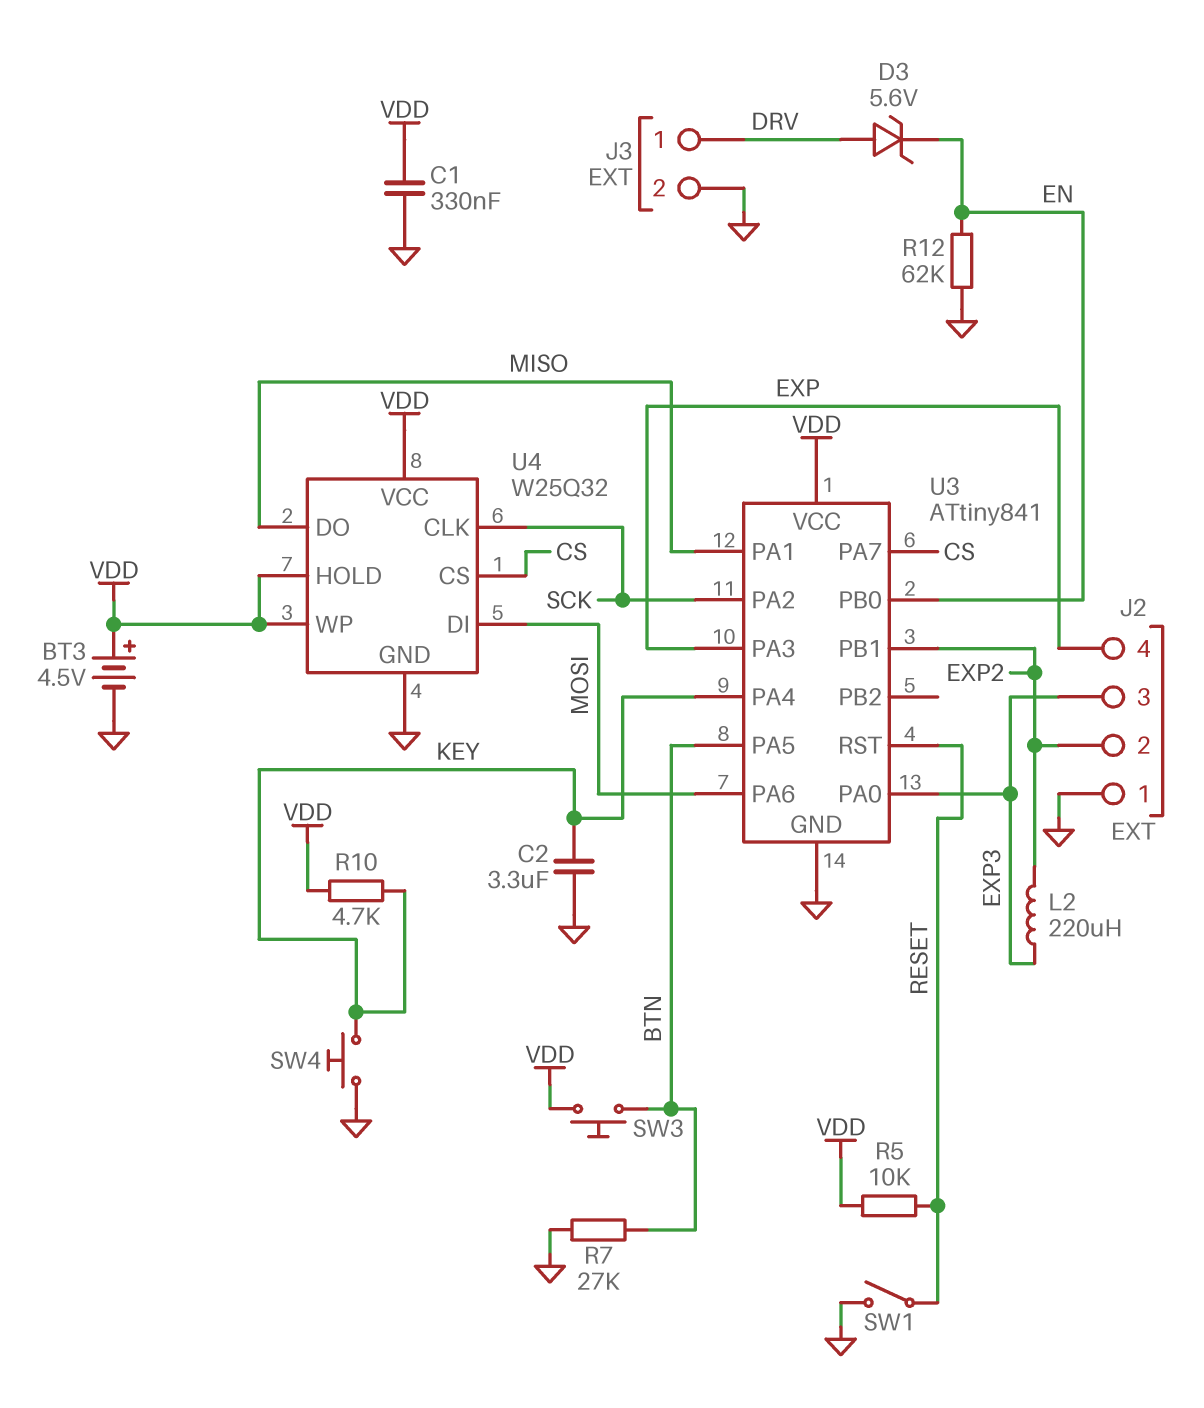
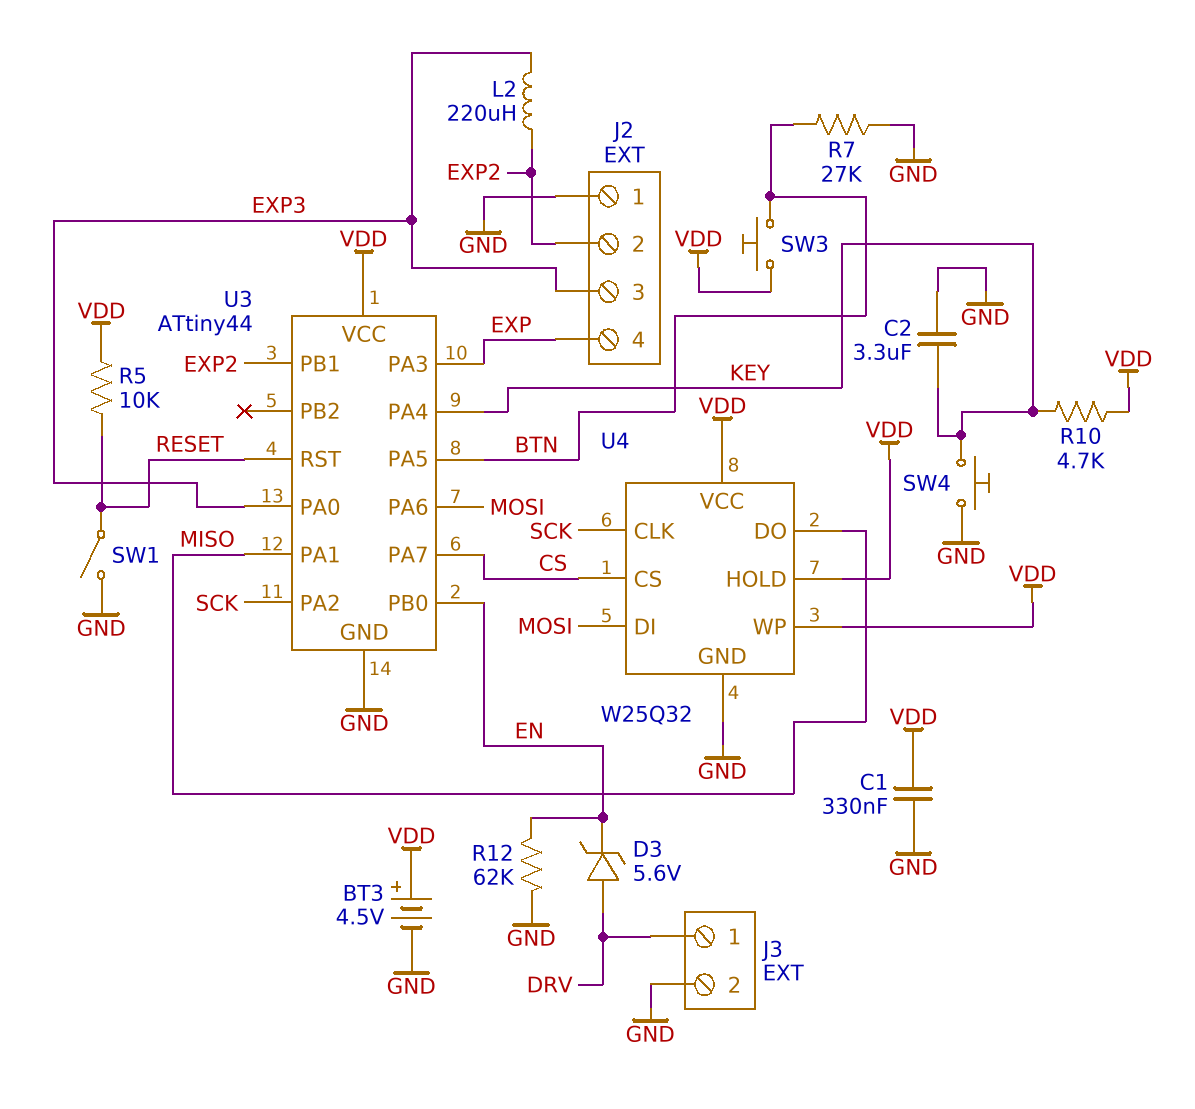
U3: ATtiny841 -> ATtiny44

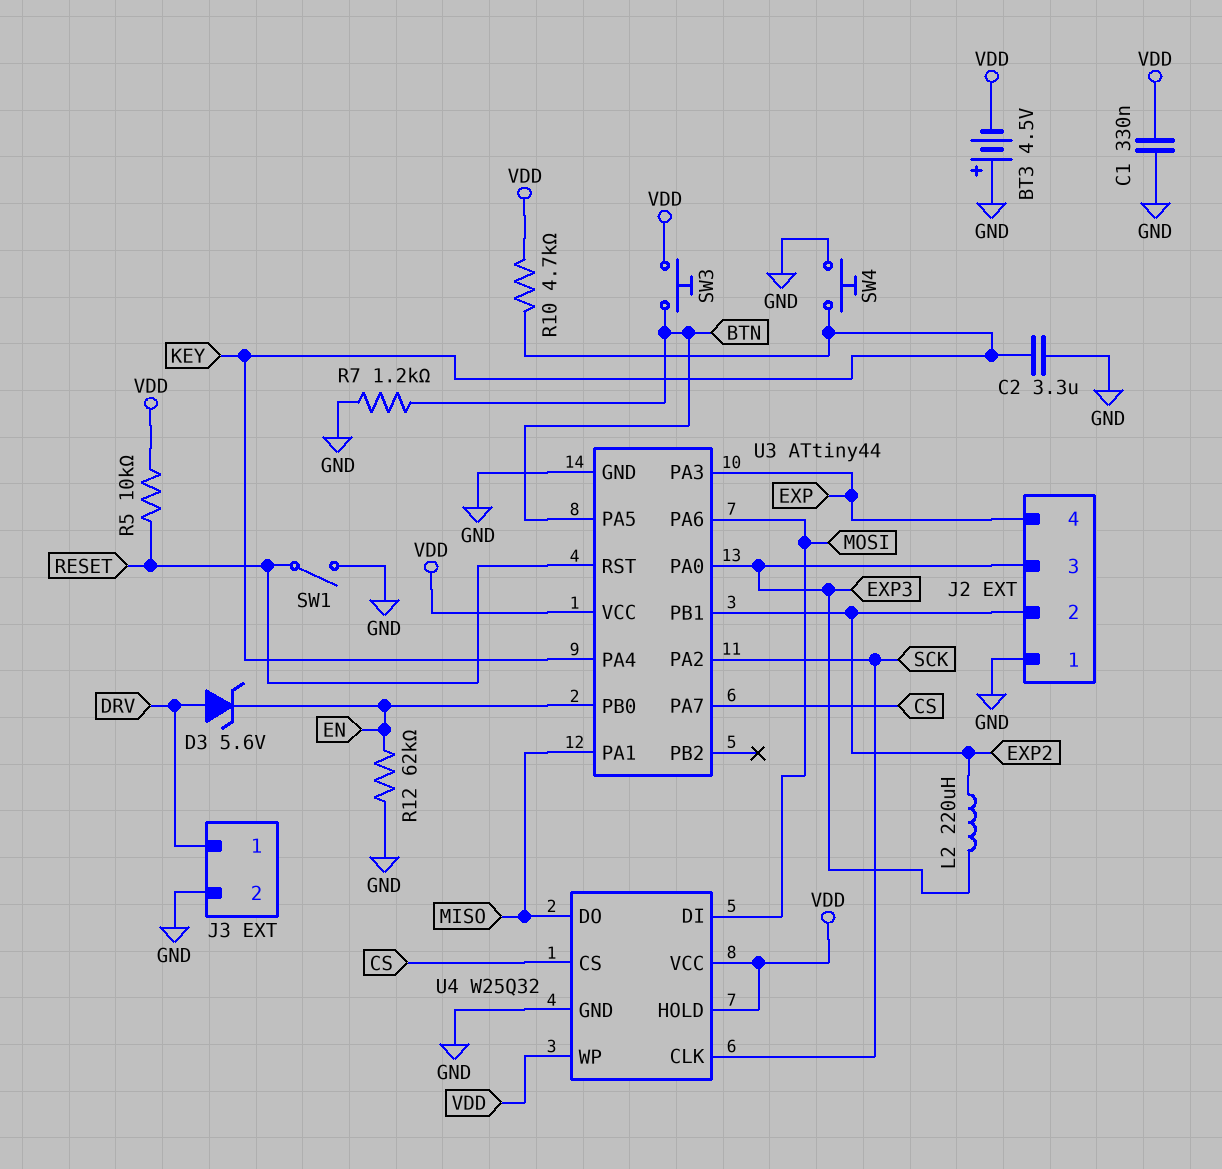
BT3: 4.5V (plus VDD, minus GND) -> 4.5V (plus GND, minus VDD)
R7: 27k (BTN, GND) -> 1.2k (BTN, GND)

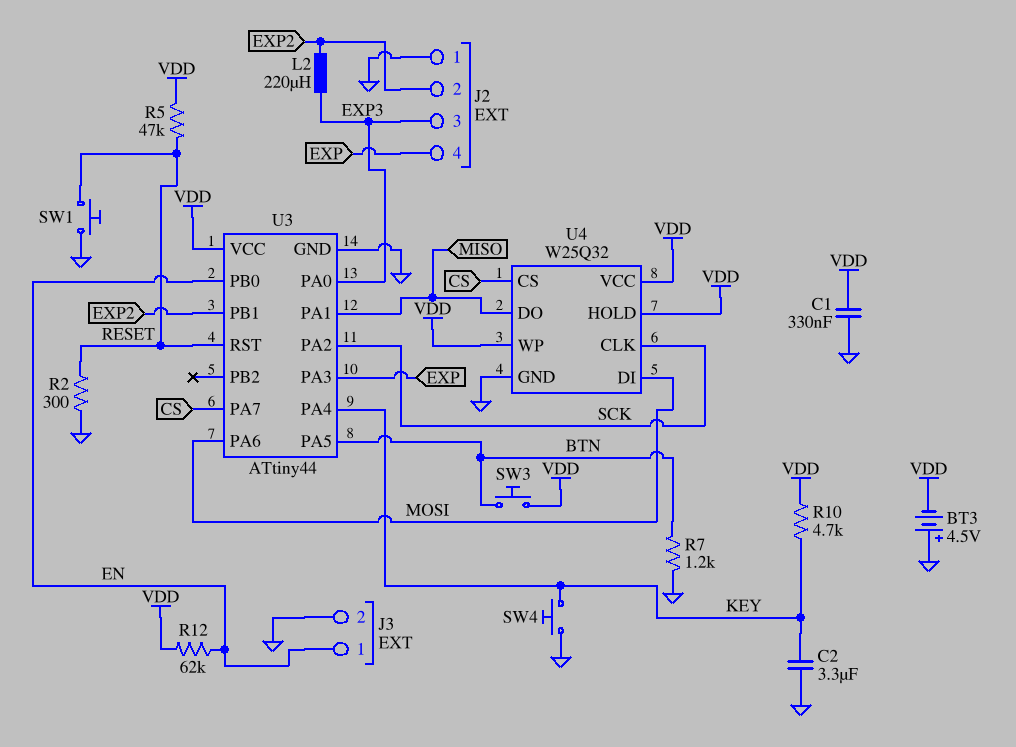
D3: zener 5.6V (A DRV, K EN) -> none
J3 pin 1: DRV -> EN
R2: none -> 300 (GND, RESET)
R5: 10k (RESET, VDD) -> 47k (RESET, VDD)
R12: 62k (EN, GND) -> 62k (EN, VDD)
SW1: switch (GND, RESET) -> button (GND, RESET)

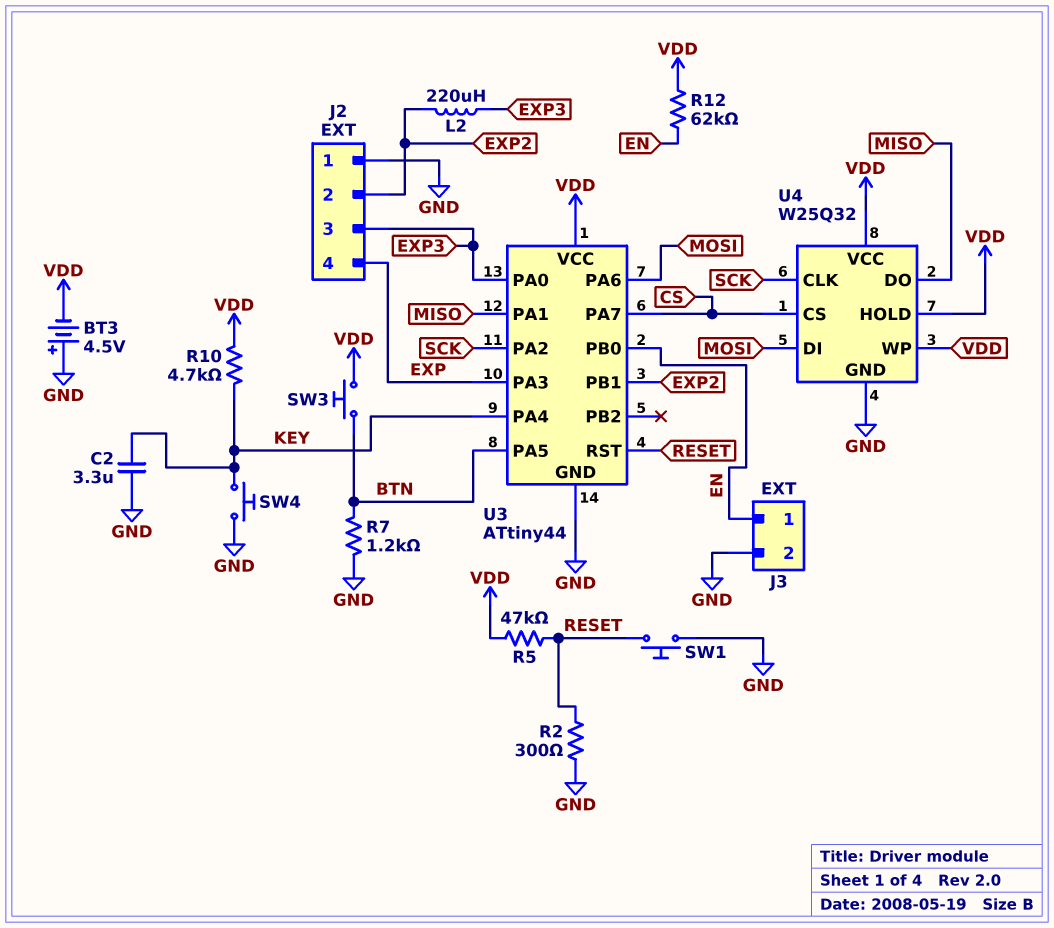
C1: 330nF (GND, VDD) -> none

